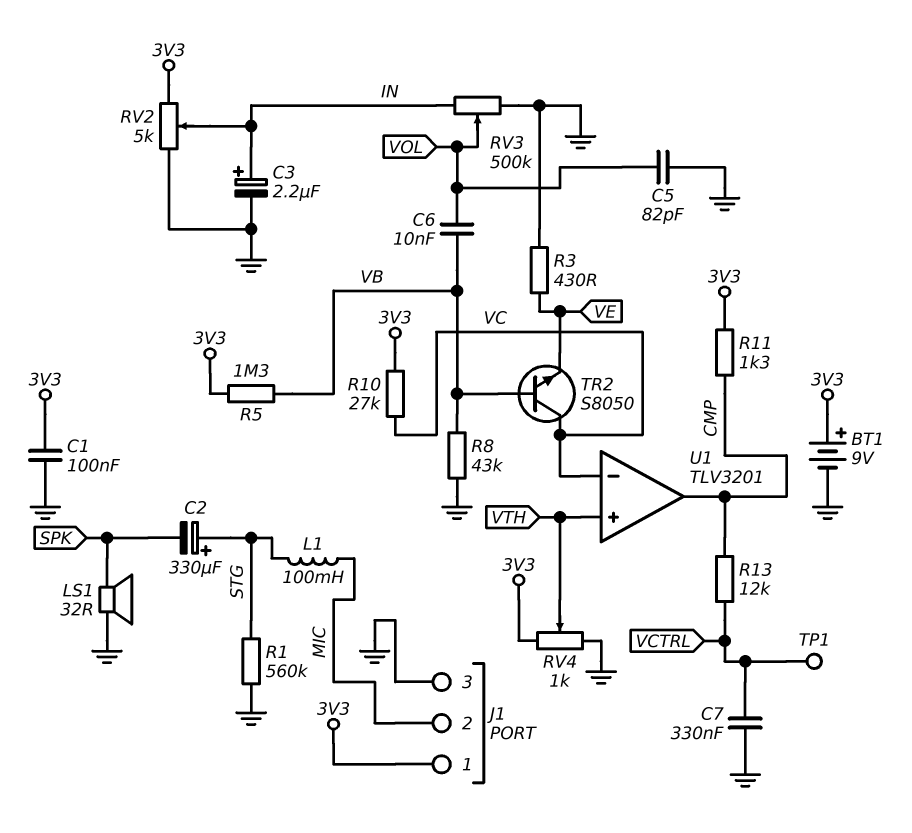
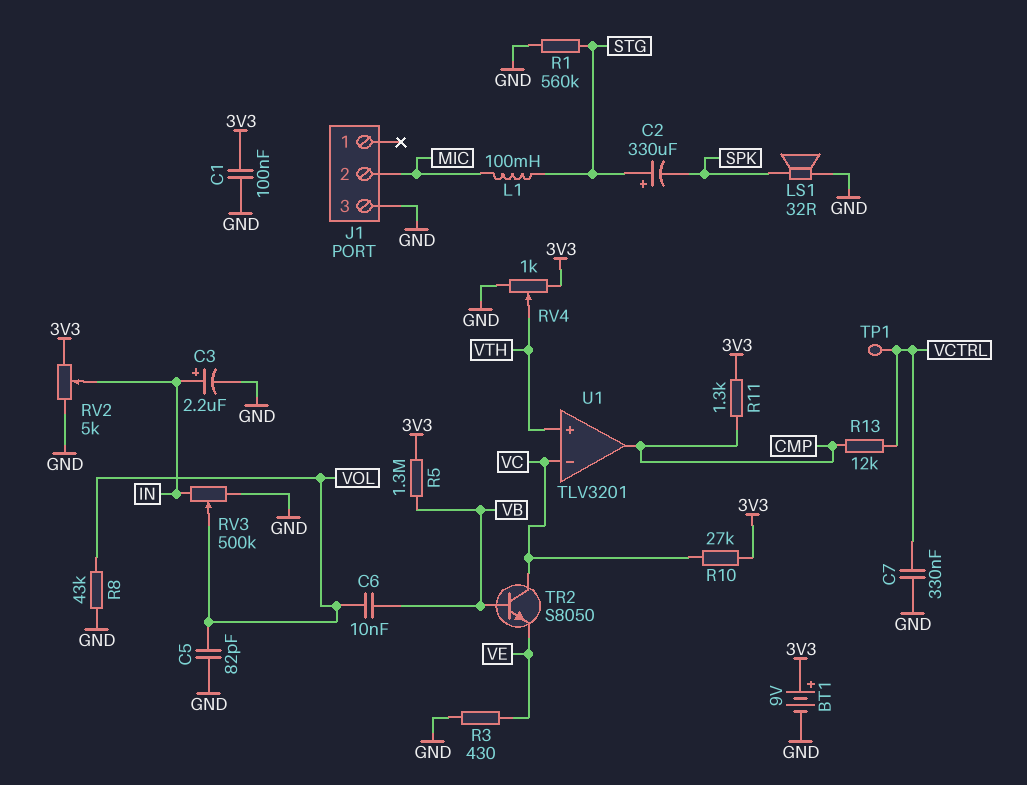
J1 pin 1: 3V3 -> none
R8: 43k (GND, VB) -> 43k (GND, VOL)

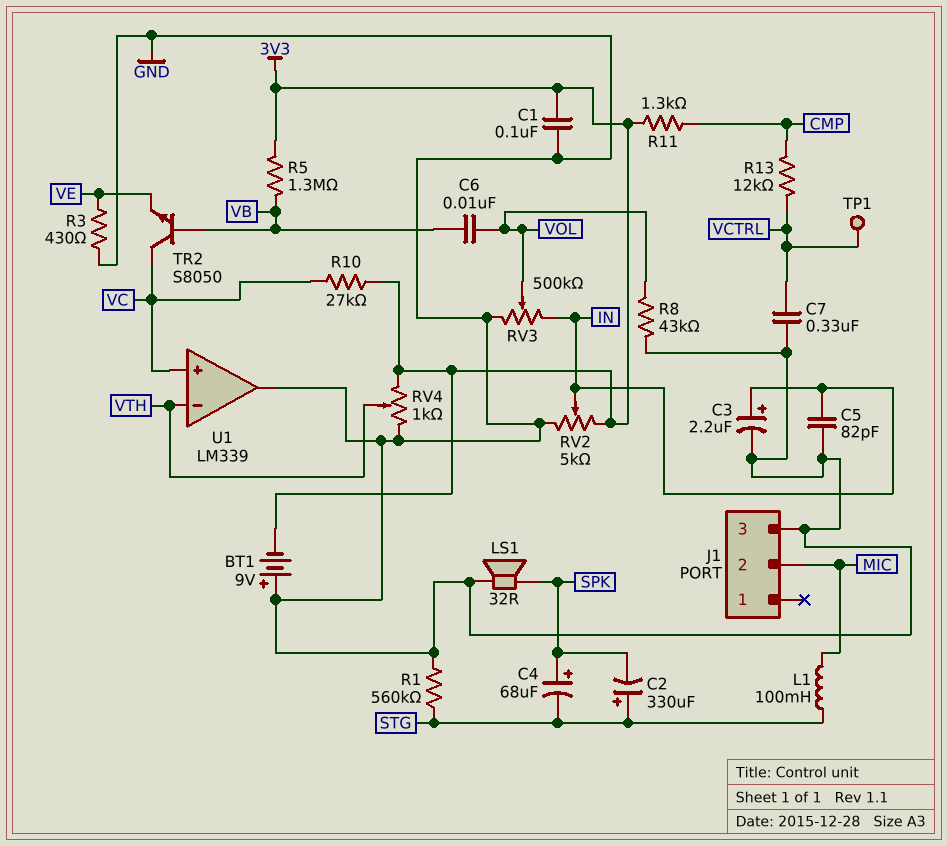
BT1: 9V (plus 3V3, minus GND) -> 9V (plus GND, minus 3V3)
C4: none -> 68uF (plus SPK, minus STG)
C5: 82pF (GND, VOL) -> 82pF (GND, IN)
U1: TLV3201 -> LM339
U1 pin in+: VTH -> VC
U1 pin in-: VC -> VTH
U1 pin out: CMP -> GND

